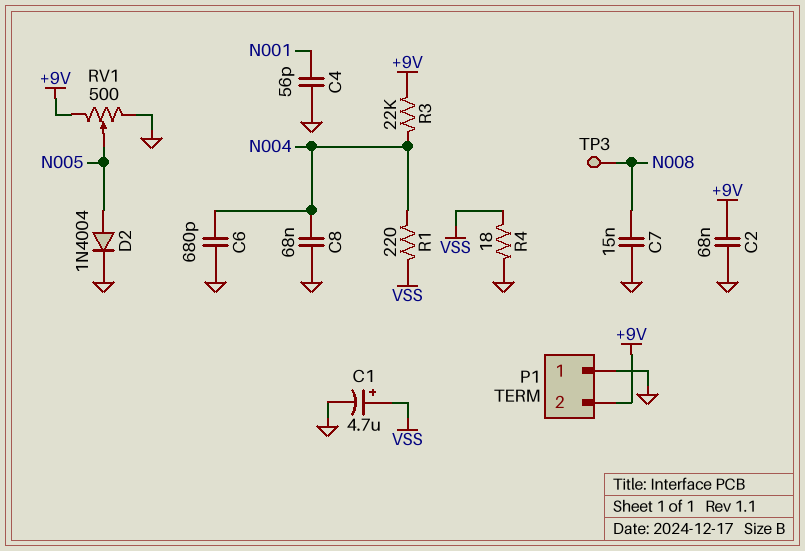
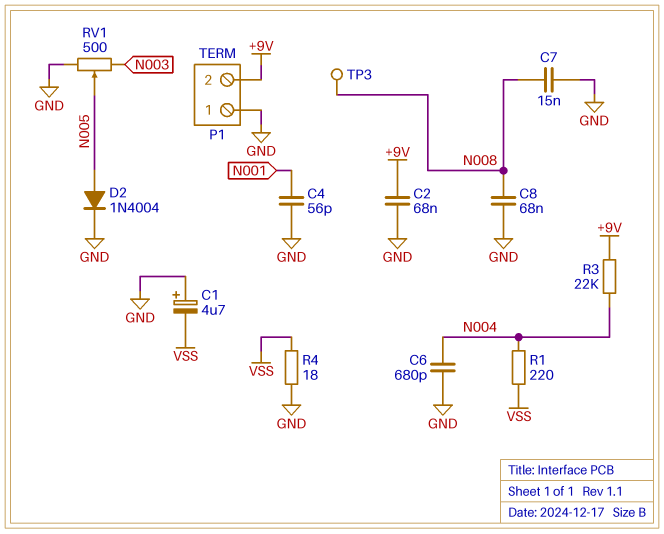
C1: 4.7uF (plus VSS, minus GND) -> 4.7uF (plus GND, minus VSS)
C8: 68nF (GND, N004) -> 68nF (GND, N008)
RV1: 500 (+9V, GND, wiper N005) -> 500 (GND, N003, wiper N005)

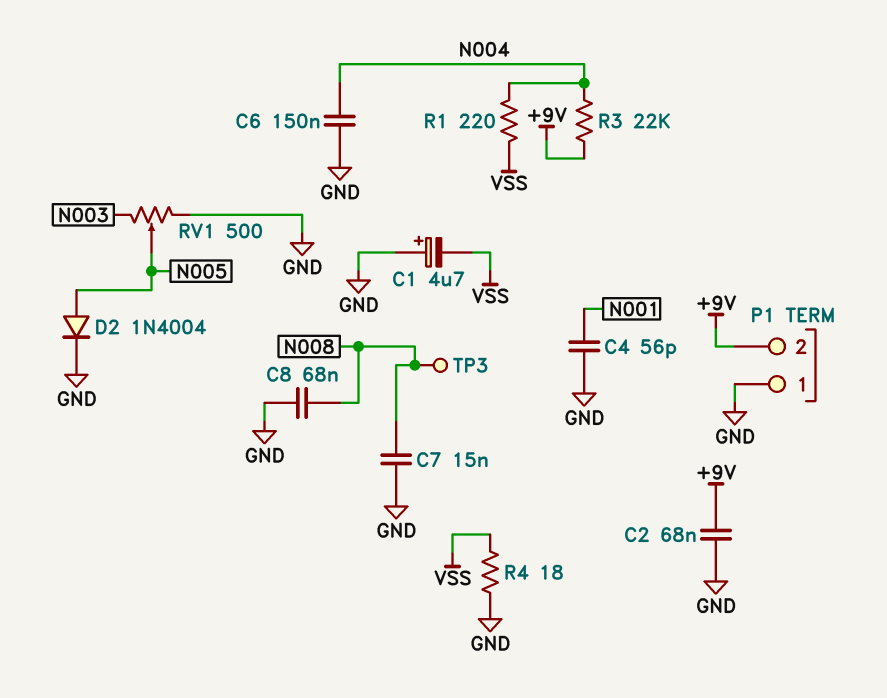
C6: 680pF (GND, N004) -> 150nF (GND, N004)

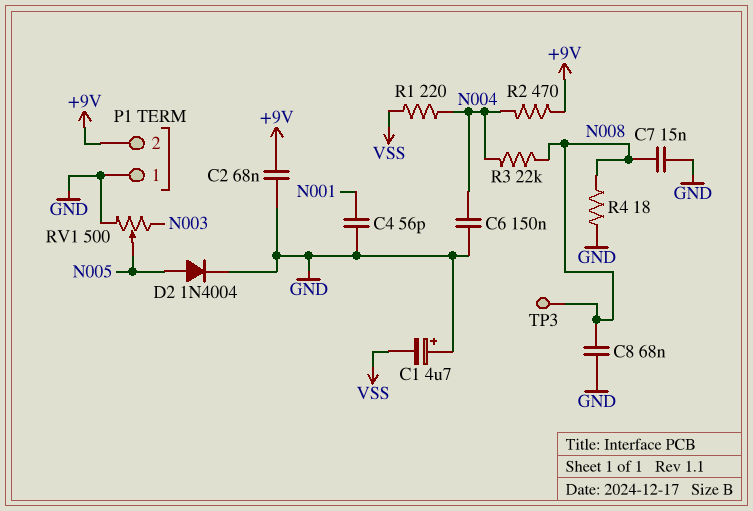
R2: none -> 470 (+9V, N004)
R3: 22k (+9V, N004) -> 22k (N004, N008)
R4: 18 (GND, VSS) -> 18 (GND, N008)

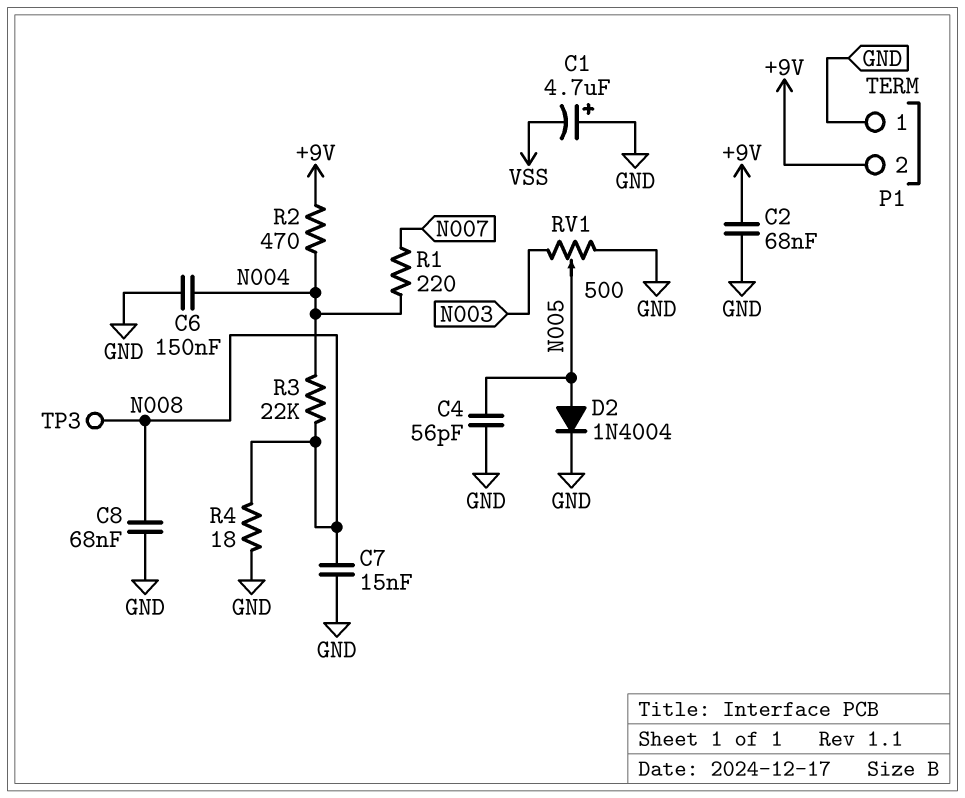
C4: 56pF (GND, N001) -> 56pF (GND, N005)
R1: 220 (N004, VSS) -> 220 (N004, N007)

